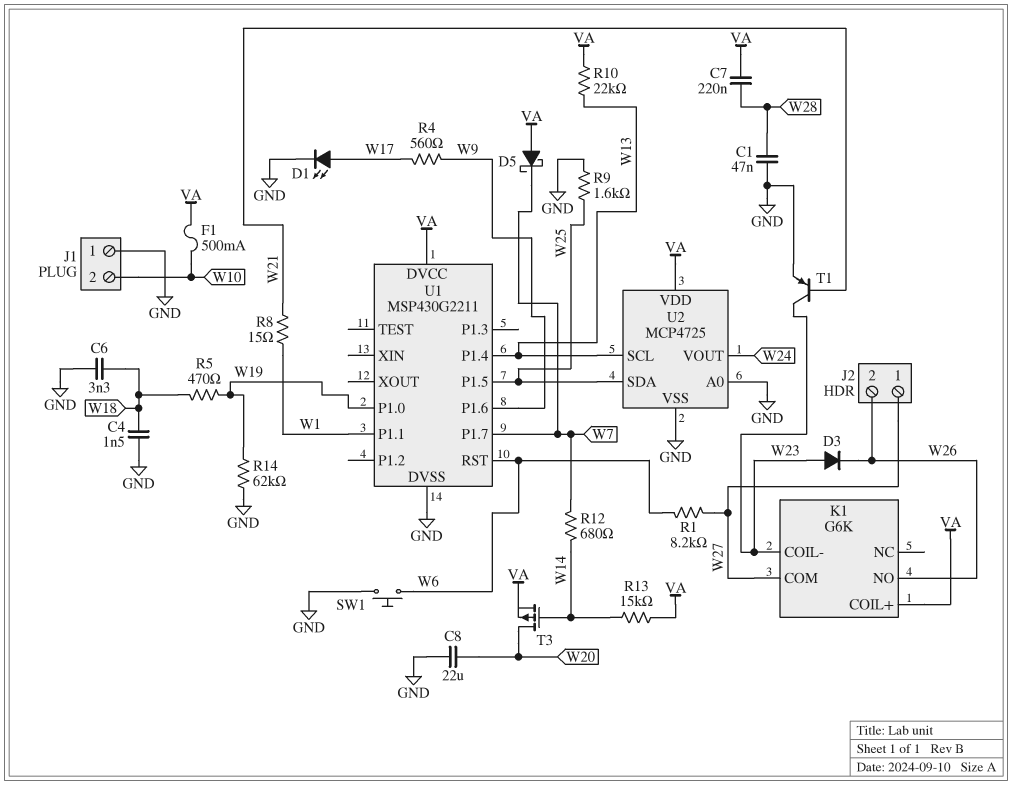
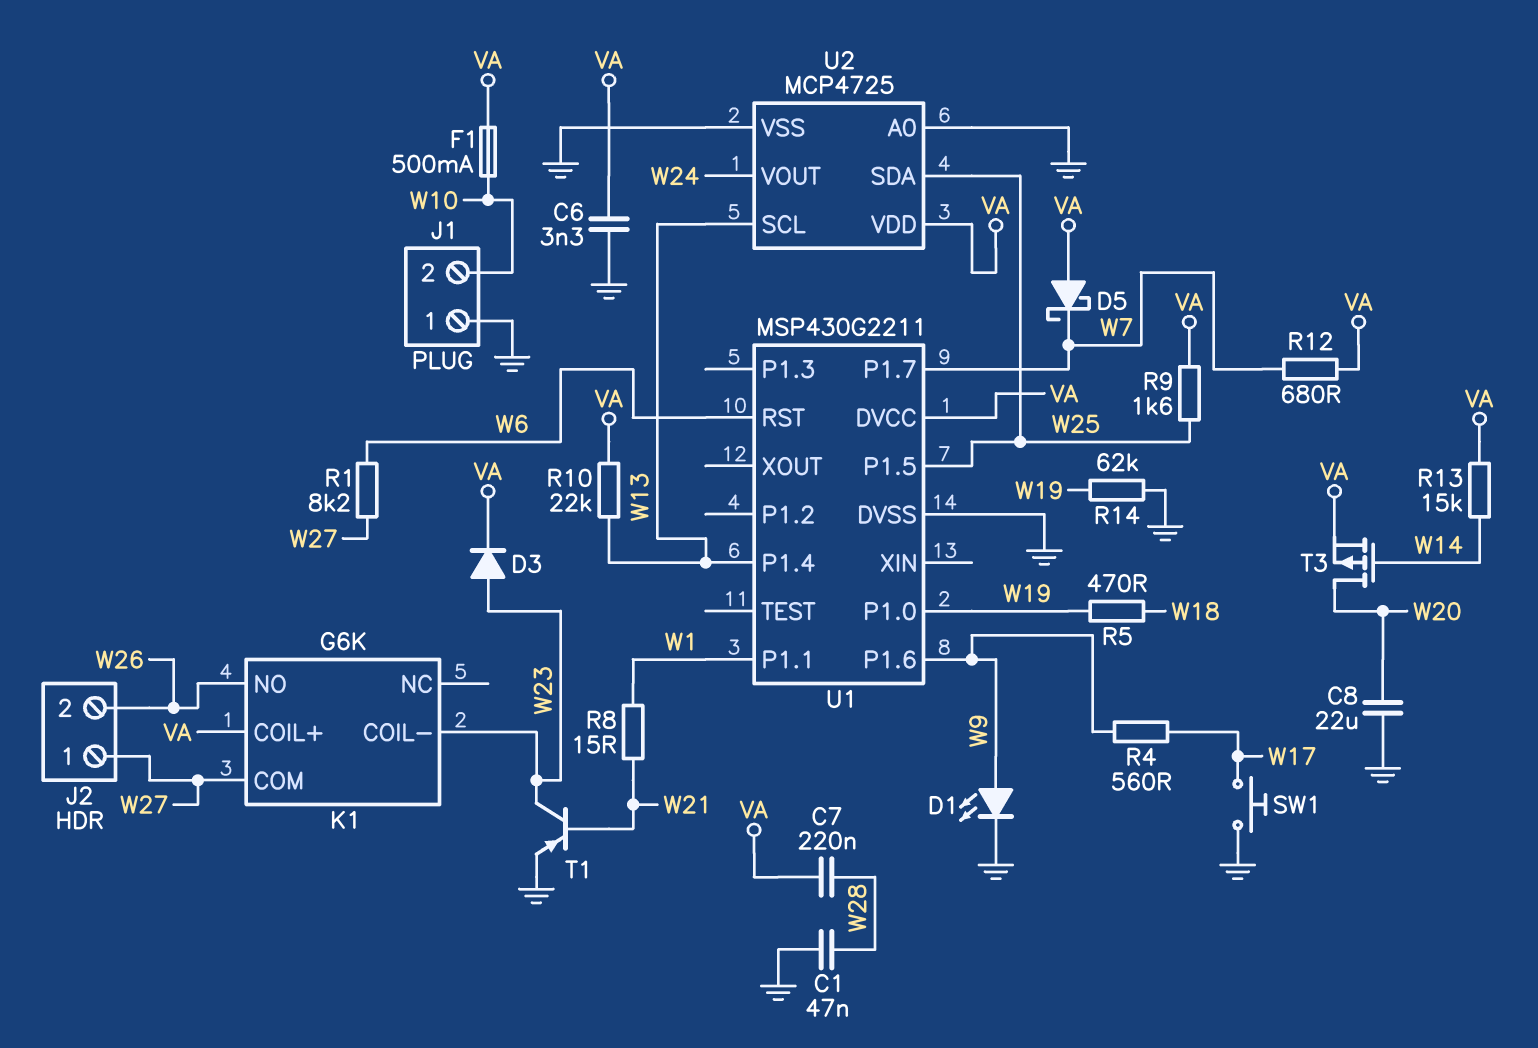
C4: 1.5nF (GND, W18) -> none
C6: 3.3nF (GND, W18) -> 3.3nF (GND, VA)
D1: LED (A W17, K GND) -> LED (A W9, K GND)
D3: diode (A W23, K W26) -> diode (A W23, K VA)
R9: 1.6k (GND, W25) -> 1.6k (VA, W25)
R12: 680 (W7, W14) -> 680 (VA, W7)
SW1: button (GND, W6) -> button (GND, W17)

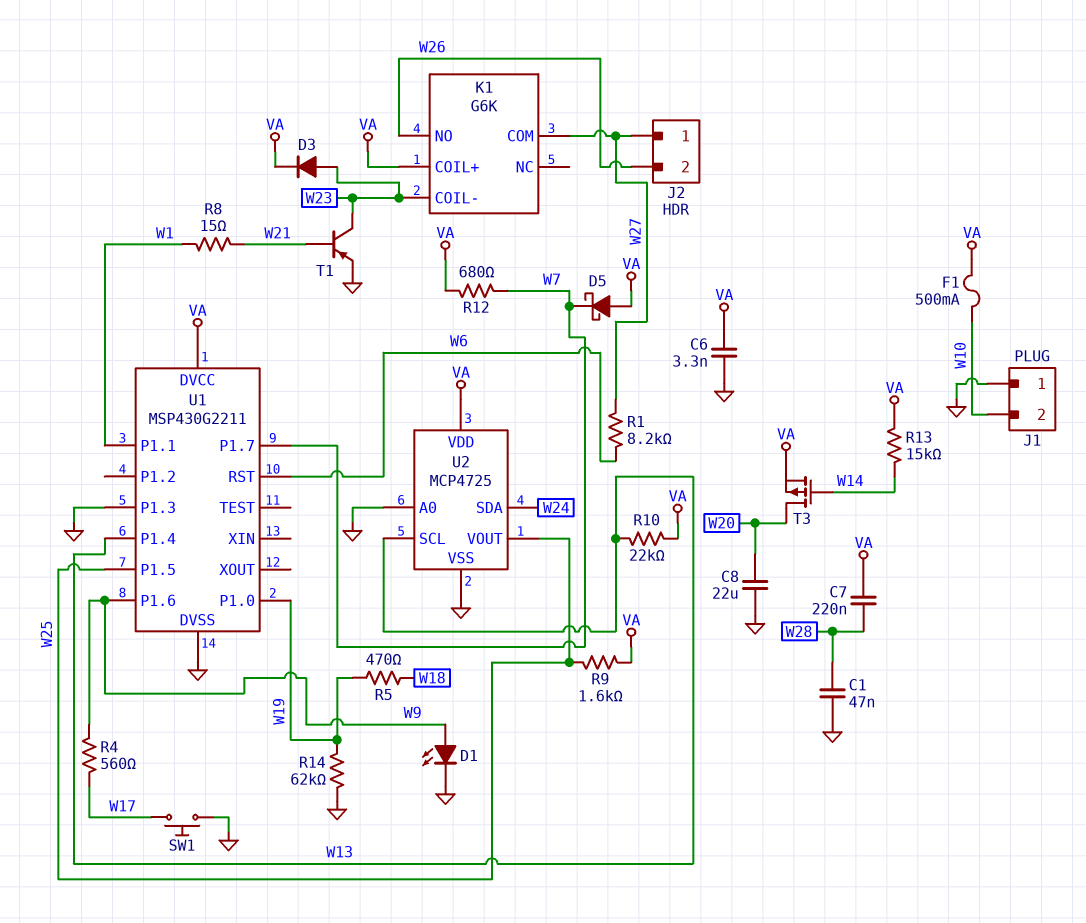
U1 pin P1.3: none -> GND
U2 pin SDA: W25 -> W24
U2 pin VOUT: W24 -> W25

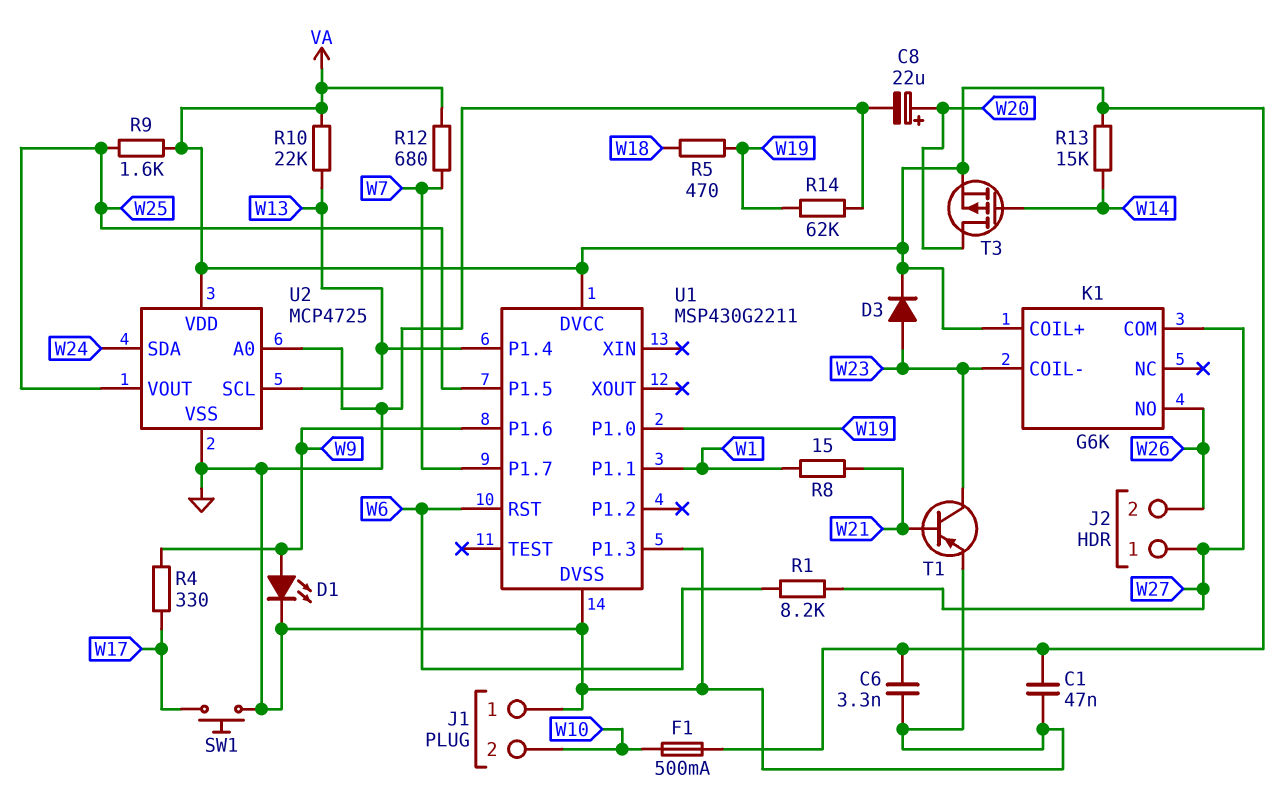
C1: 47nF (GND, W28) -> 47nF (GND, VA)
C7: 220nF (VA, W28) -> none
C8: 22uF (GND, W20) -> 22uF (plus W20, minus GND)
D5: schottky (A VA, K W7) -> none
R4: 560 (W9, W17) -> 330 (W9, W17)

